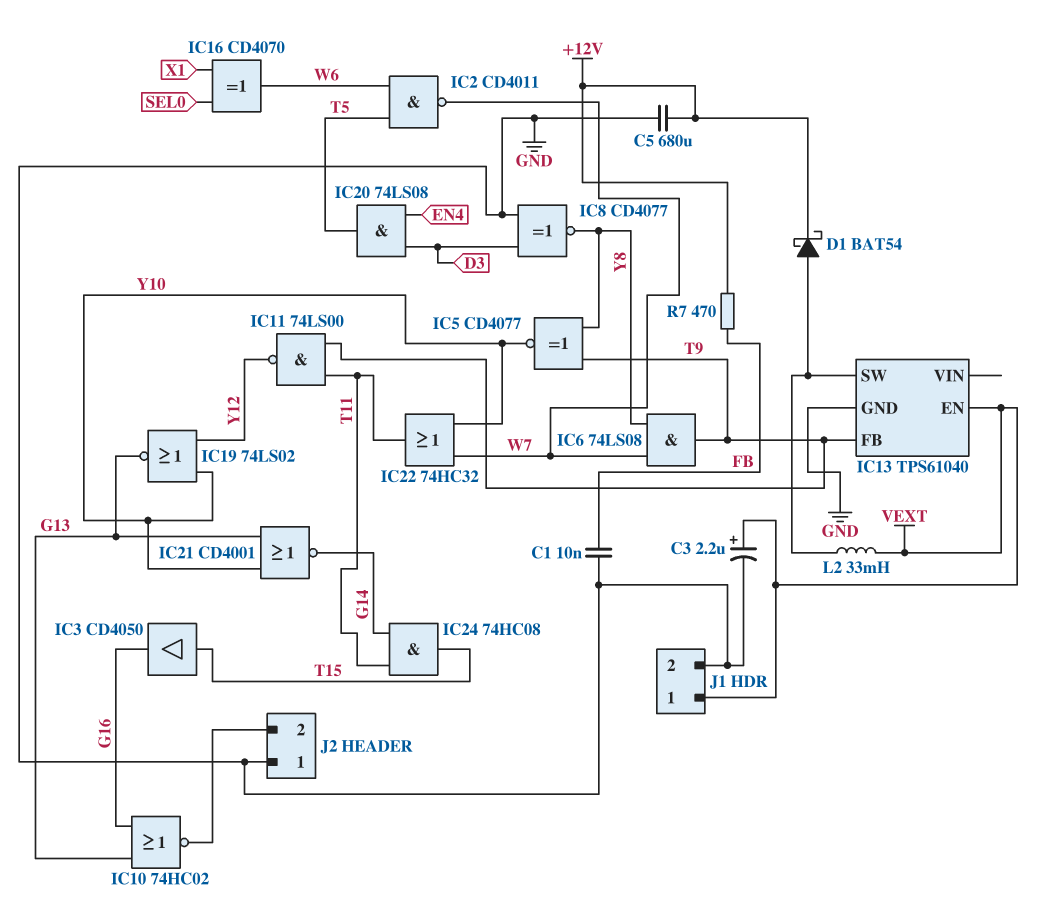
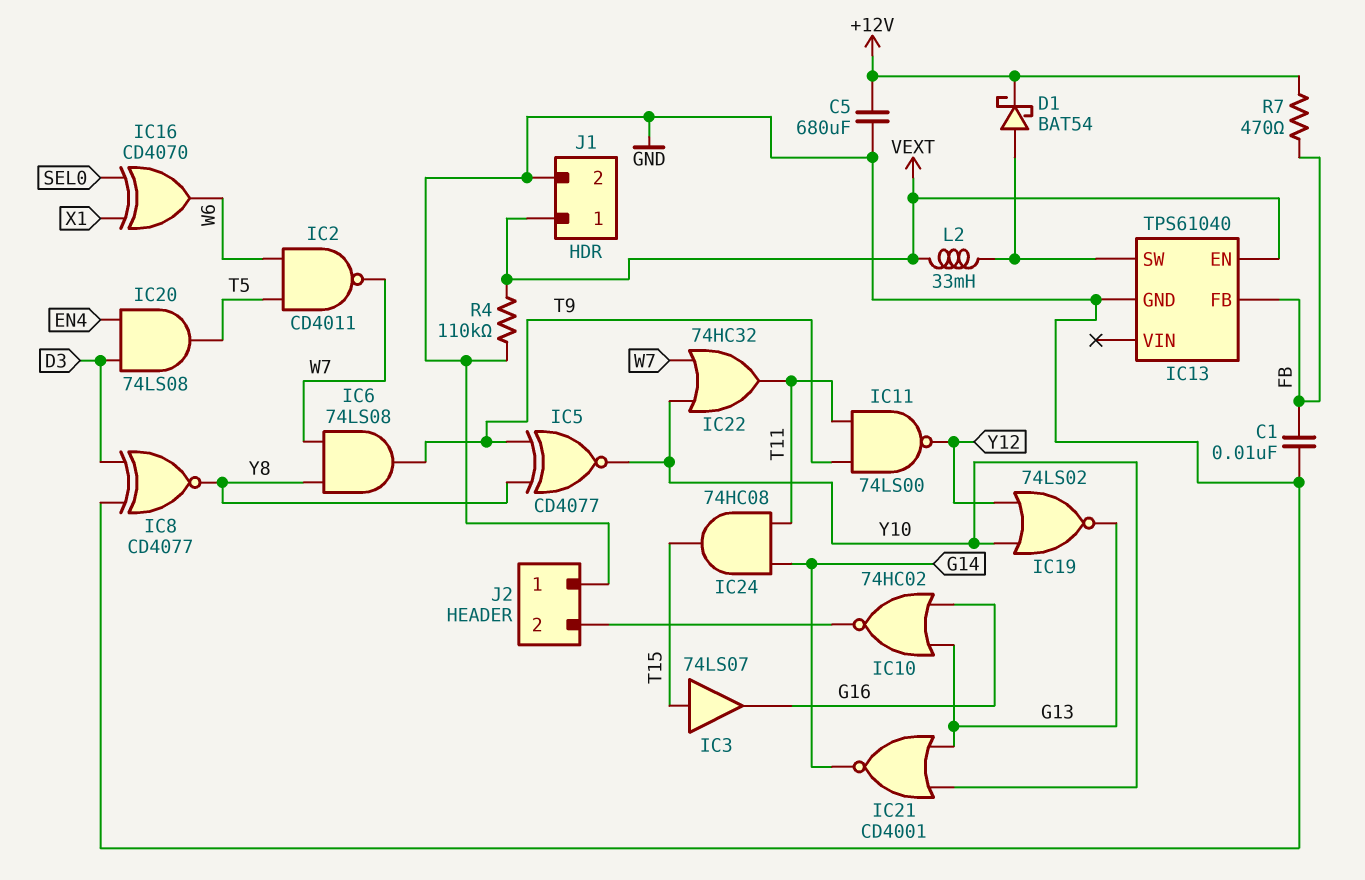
C3: 2.2uF (plus VEXT, minus GND) -> none
IC3: buffer CD4050 (in T15, out G16) -> buffer 74LS07 (in T15, out G16)
IC13 pin FB: T9 -> FB
R4: none -> 110k (GND, VEXT)

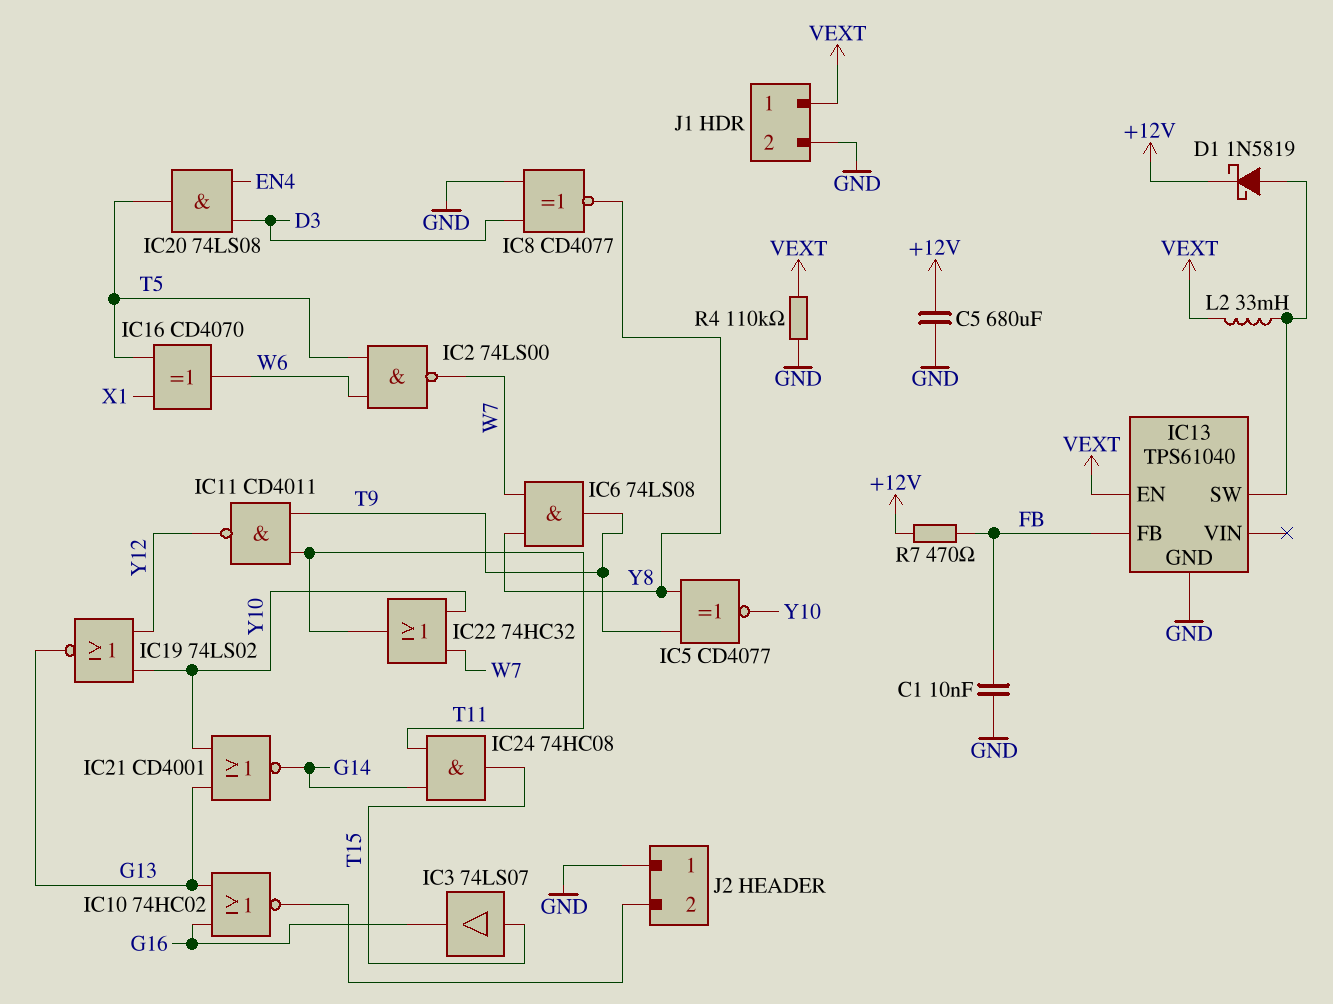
D1: schottky BAT54 (A IC13/SW, K +12V) -> schottky 1N5819 (A IC13/SW, K +12V)
IC2: NAND CD4011 (in T5, in W6, out W7) -> NAND 74LS00 (in T5, in W6, out W7)
IC11: NAND 74LS00 (in T9, in T11, out Y12) -> NAND CD4011 (in T9, in T11, out Y12)
IC16: XOR CD4070 (in SEL0, in X1, out W6) -> XOR CD4070 (in T5, in X1, out W6)

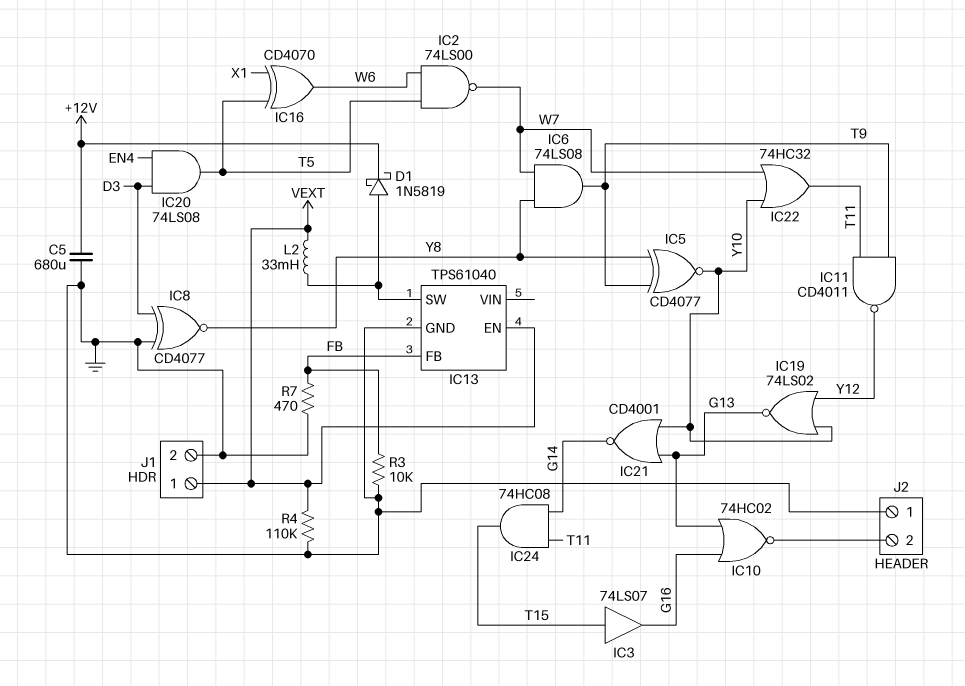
C1: 10nF (FB, GND) -> none
R3: none -> 10k (FB, GND)
R7: 470 (+12V, FB) -> 470 (FB, GND)

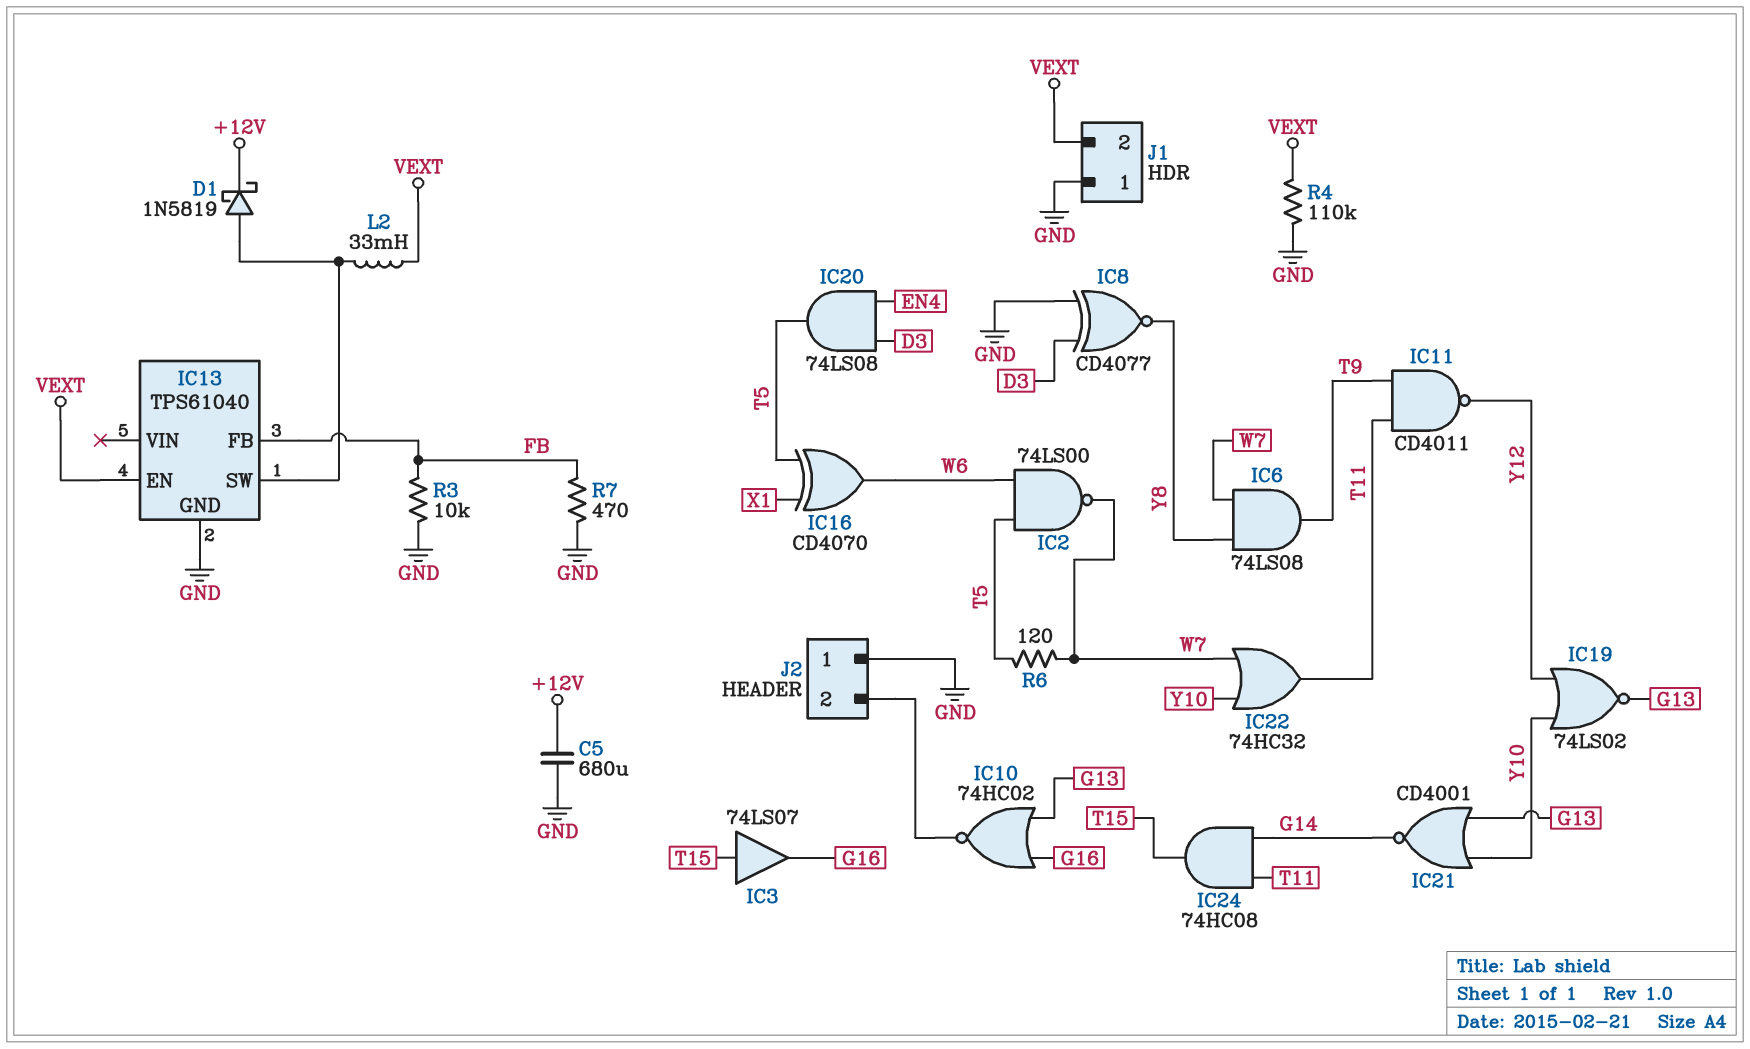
IC5: XNOR CD4077 (in T9, in Y8, out Y10) -> none
J1 pin 1: VEXT -> GND
J1 pin 2: GND -> VEXT
R6: none -> 120 (T5, W7)

